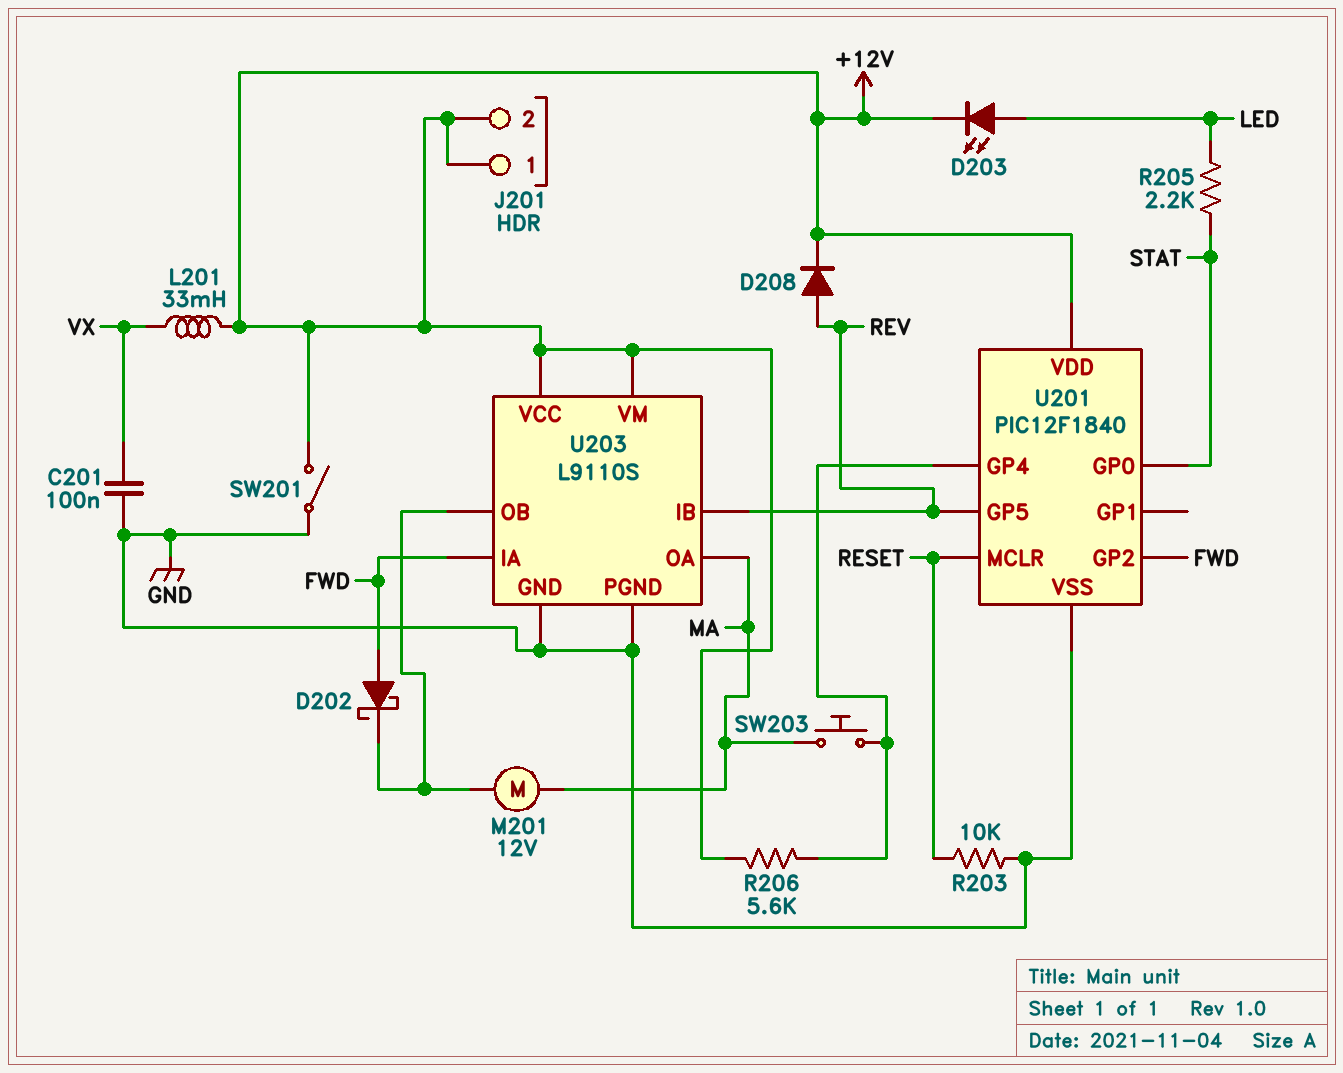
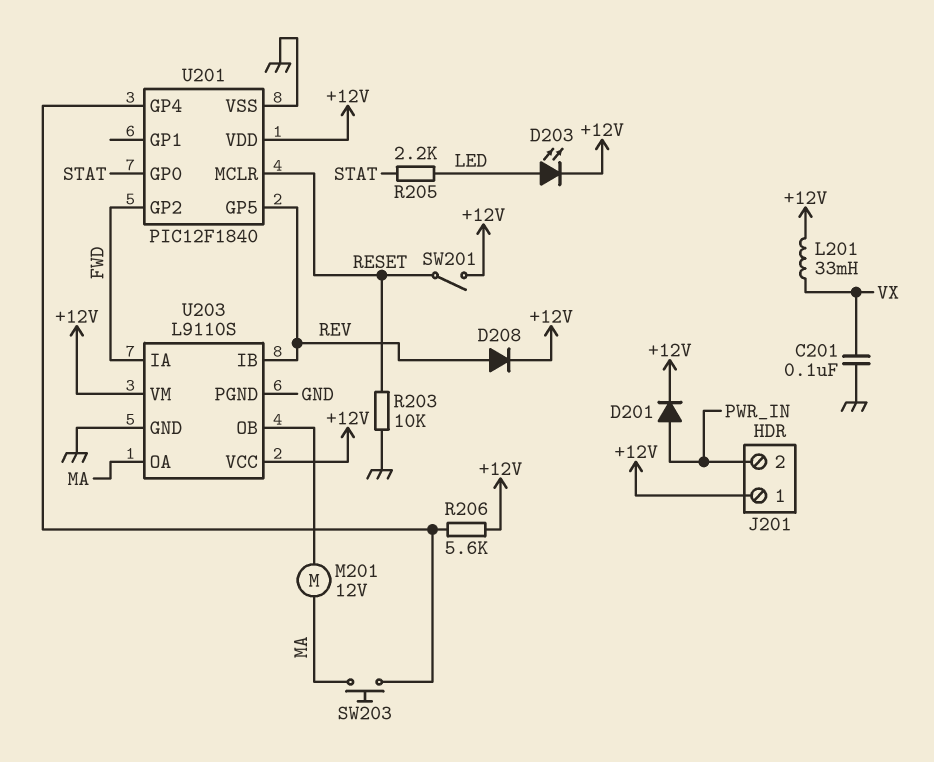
D201: none -> diode (A PWR_IN, K +12V)
D202: schottky (A FWD, K U203/OB) -> none
J201 pin 2: +12V -> PWR_IN
SW201: switch (+12V, GND) -> switch (+12V, RESET)

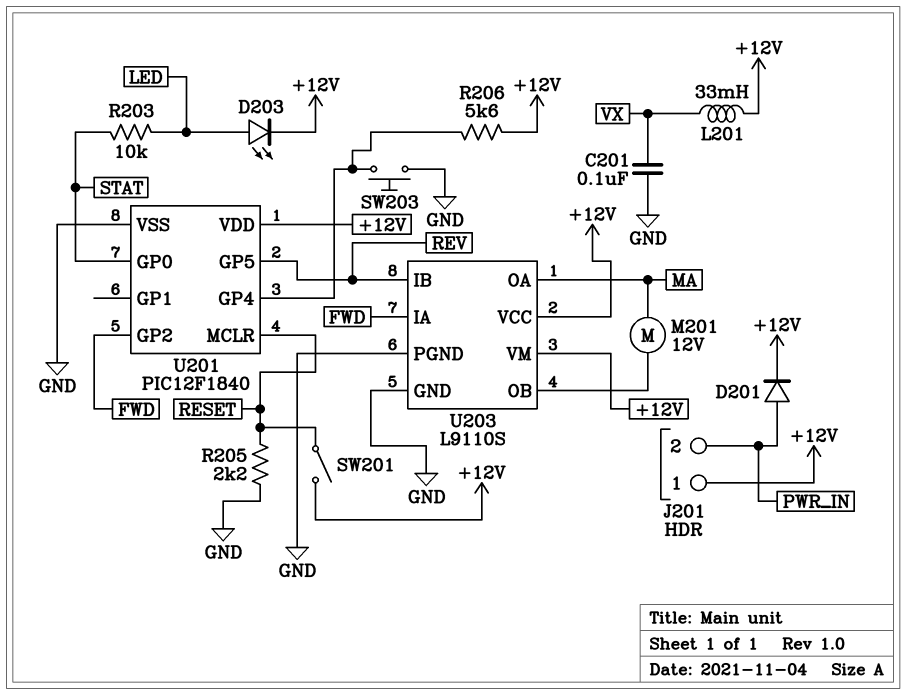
D208: diode (A REV, K +12V) -> none
R203: 10k (GND, RESET) -> 10k (LED, STAT)
R205: 2.2k (LED, STAT) -> 2.2k (GND, RESET)
SW203: button (MA, U201/GP4) -> button (GND, U201/GP4)

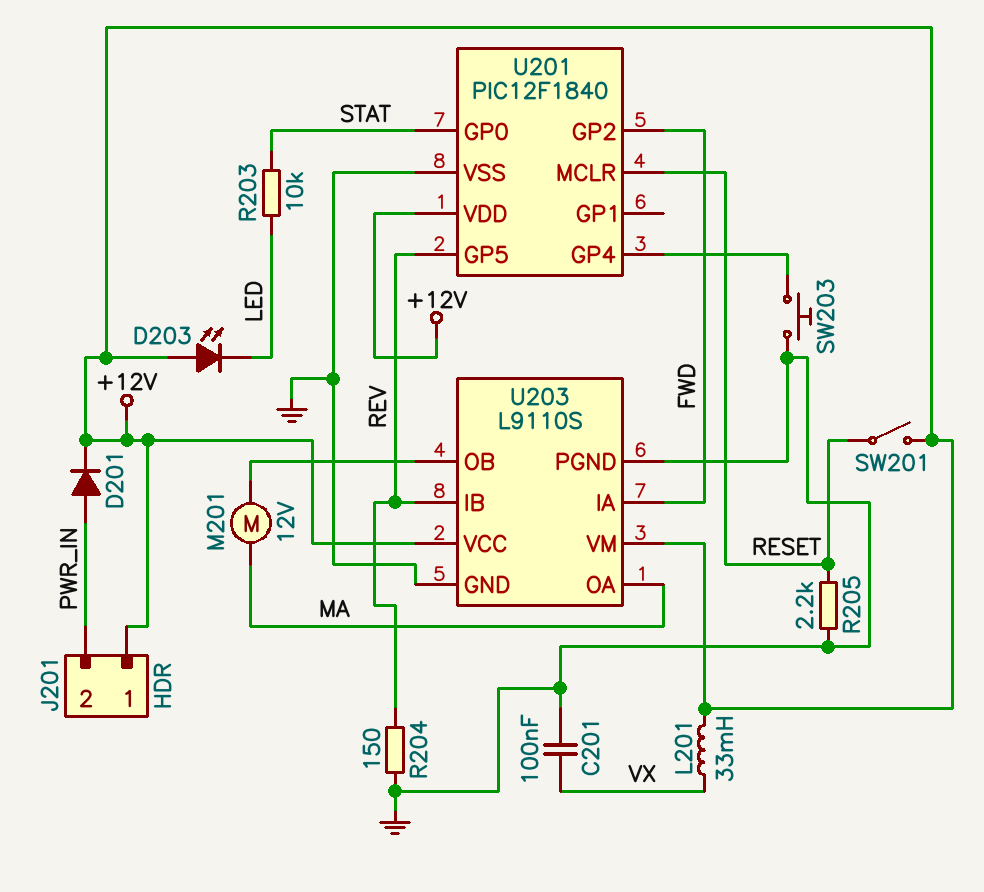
D203: LED (A LED, K +12V) -> LED (A +12V, K LED)
R204: none -> 150 (GND, REV)
R206: 5.6k (+12V, U201/GP4) -> none

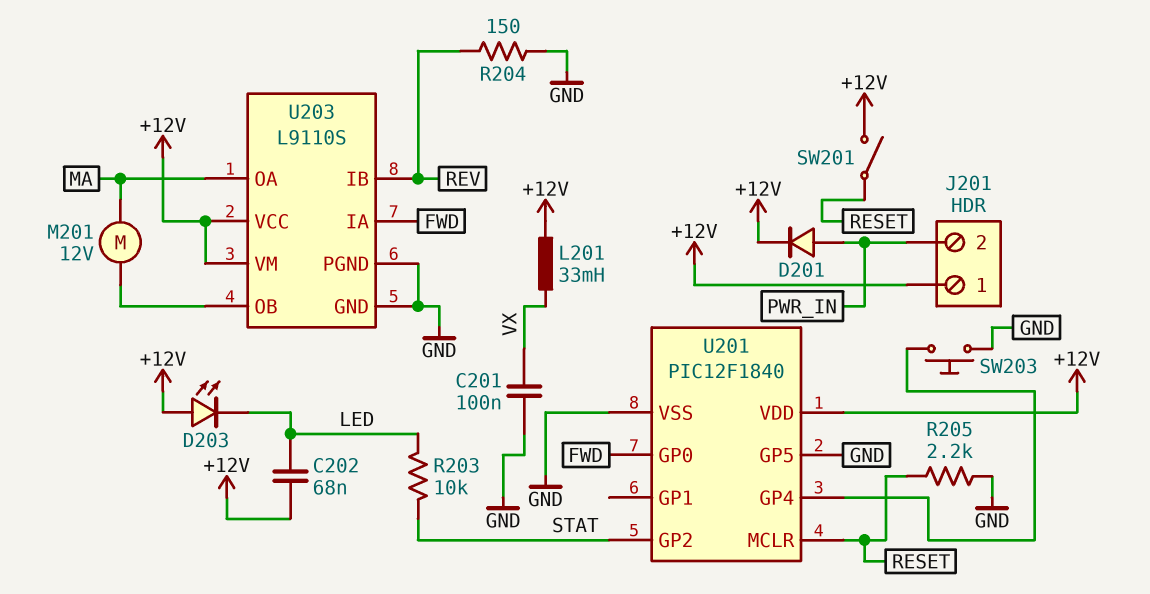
C202: none -> 68nF (+12V, LED)
U201 pin GP0: STAT -> FWD
U201 pin GP2: FWD -> STAT
U201 pin GP5: REV -> GND

